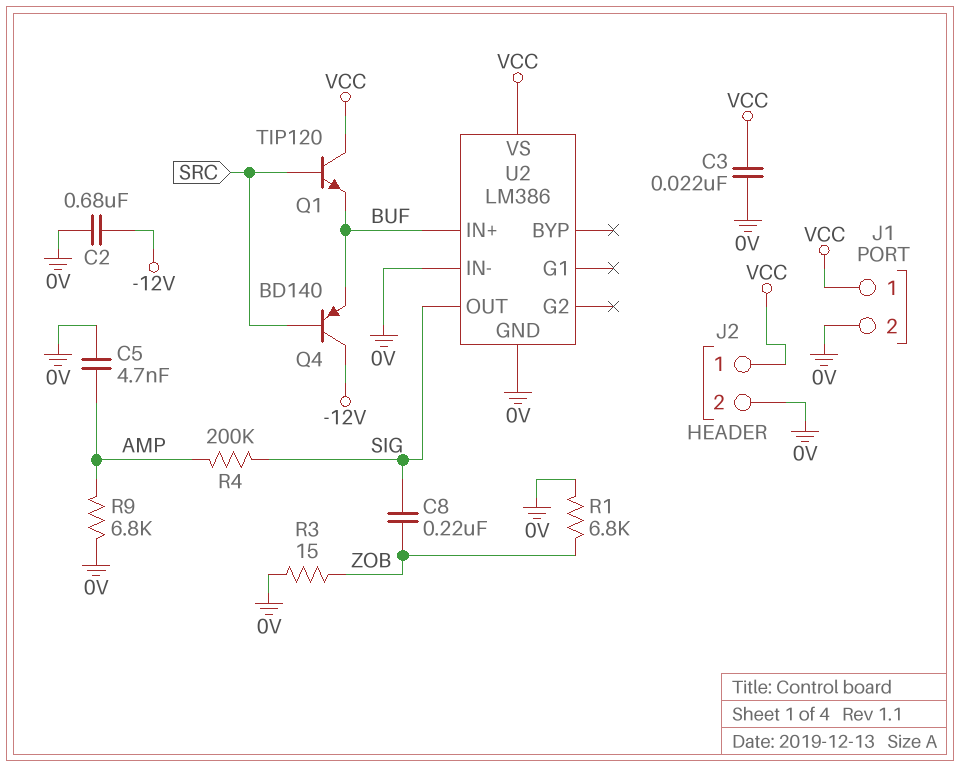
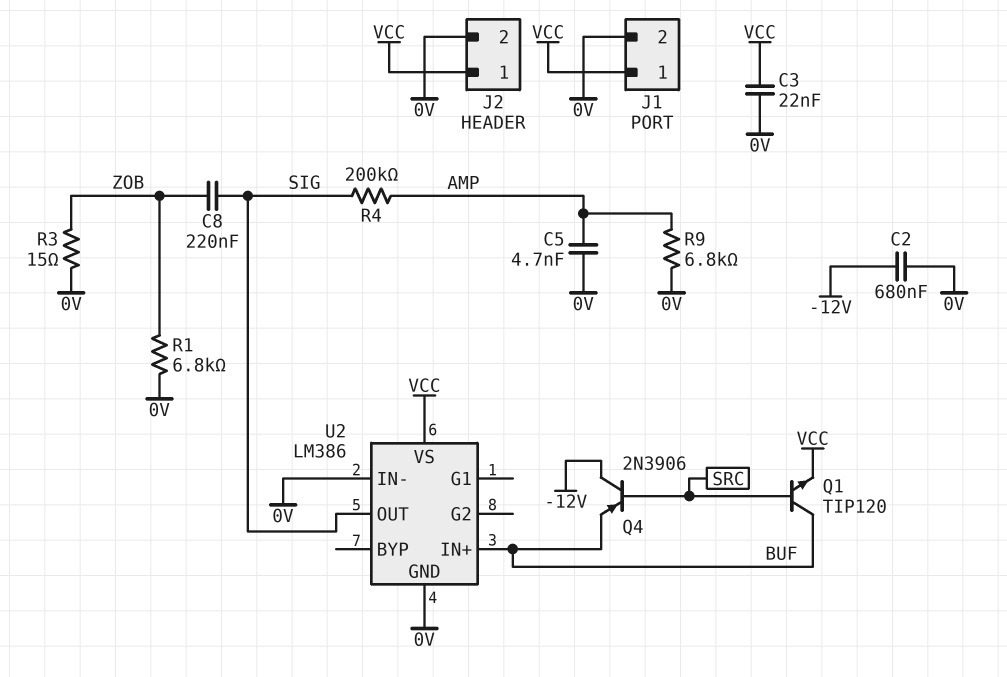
Q1: NPN TIP120 (B SRC, C VCC, E BUF) -> NPN TIP120 (B SRC, C BUF, E VCC)
Q4: PNP BD140 (B SRC, C -12V, E BUF) -> PNP 2N3906 (B SRC, C -12V, E BUF)

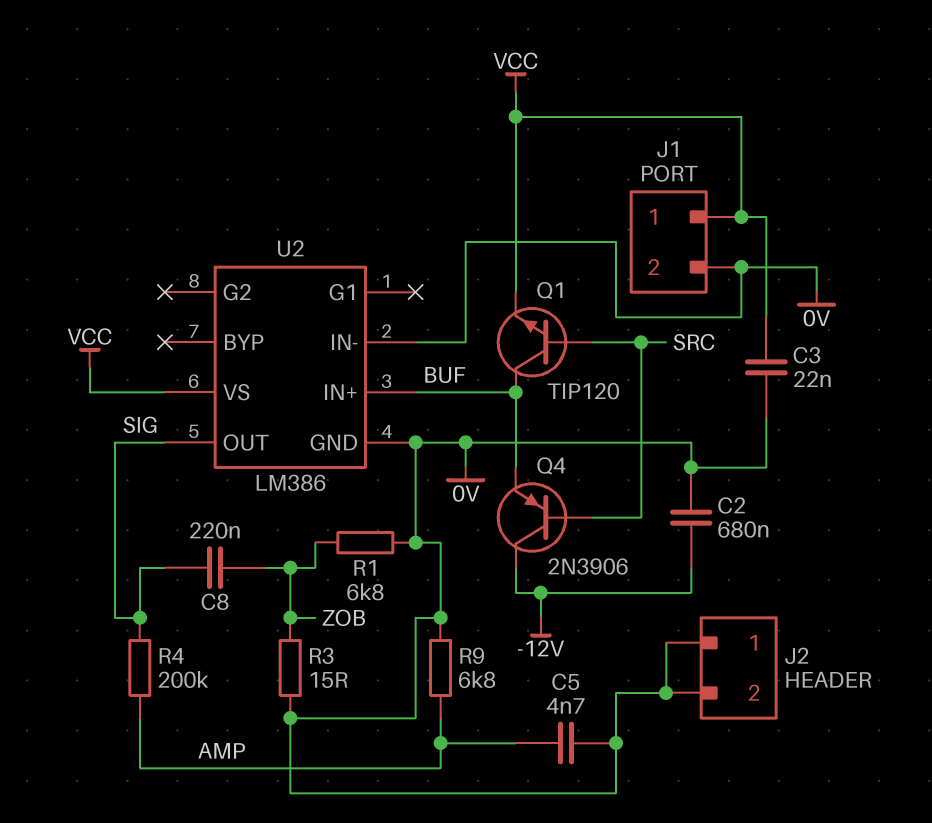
J2 pin 1: VCC -> 0V

